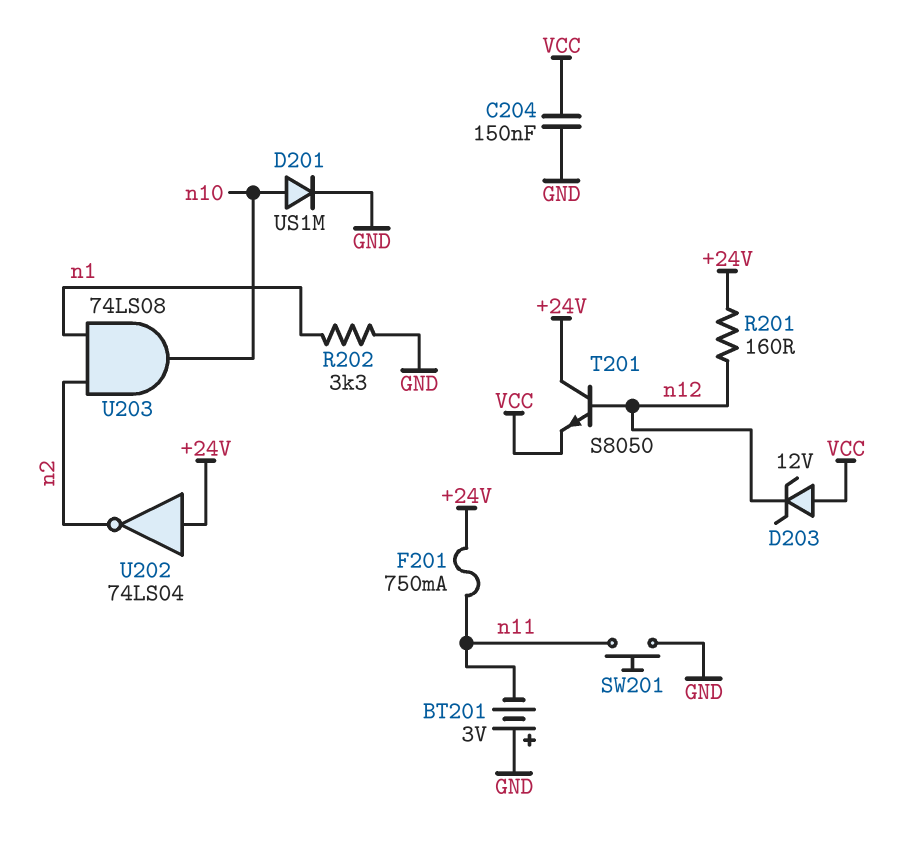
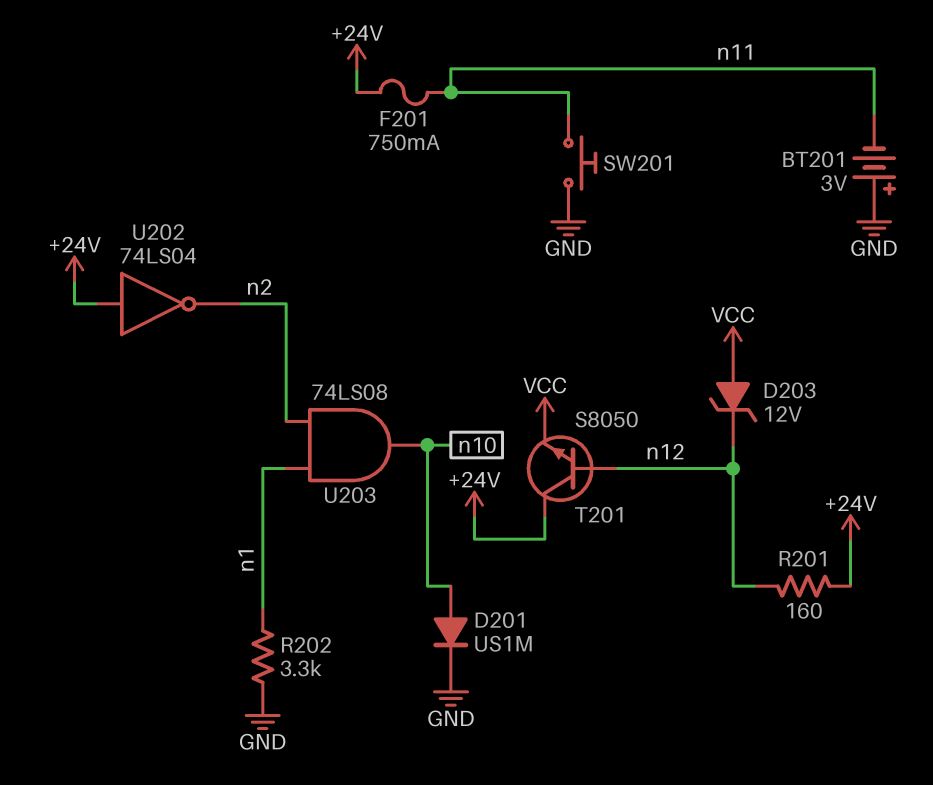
C204: 150nF (GND, VCC) -> none

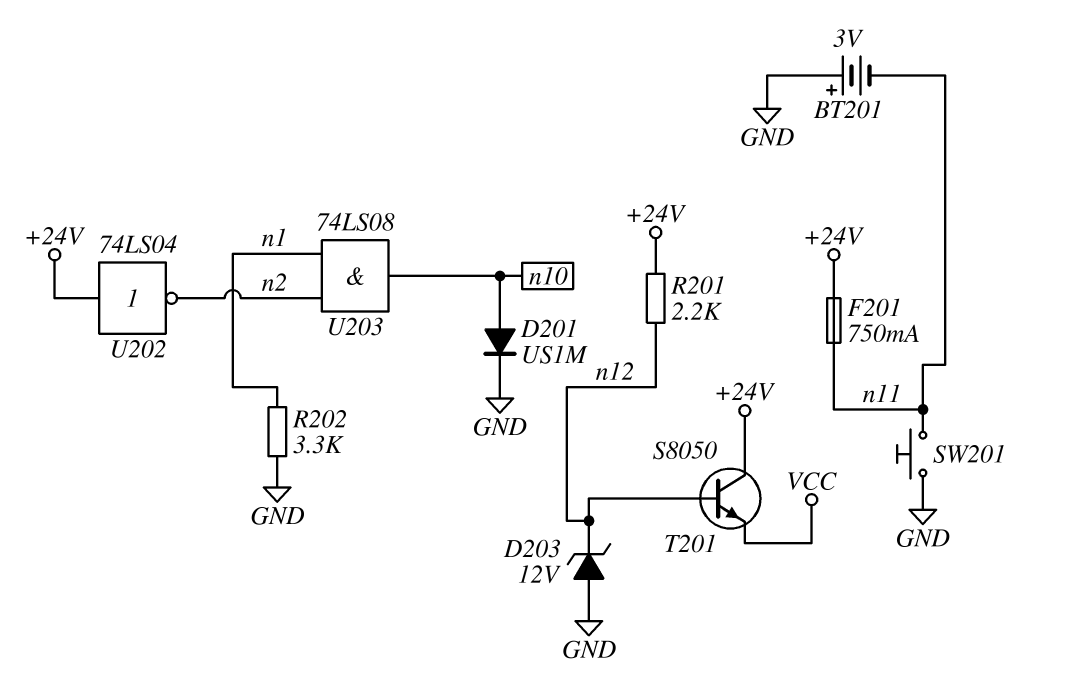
D203: zener 12V (A VCC, K n12) -> zener 12V (A GND, K n12)
R201: 160 (+24V, n12) -> 2.2k (+24V, n12)

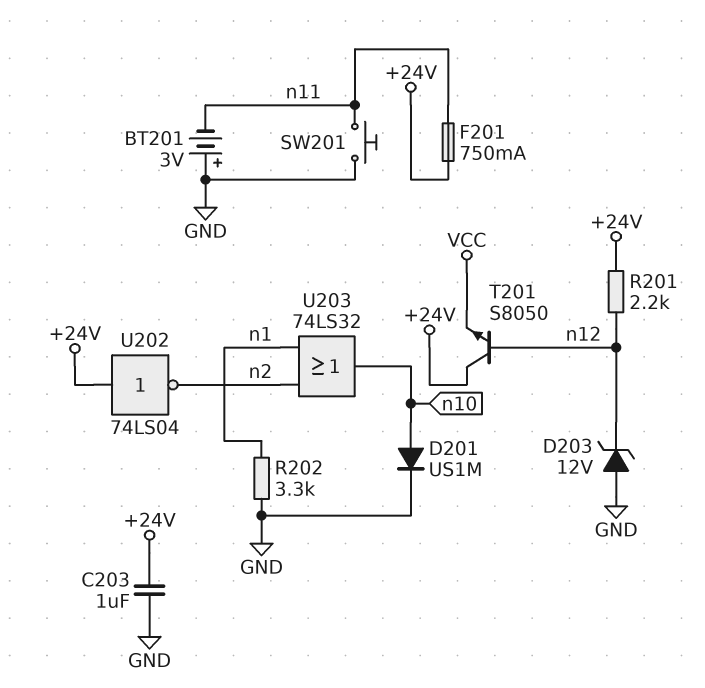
C203: none -> 1uF (+24V, GND)
U203: AND 74LS08 (in n1, in n2, out n10) -> OR 74LS32 (in n1, in n2, out n10)

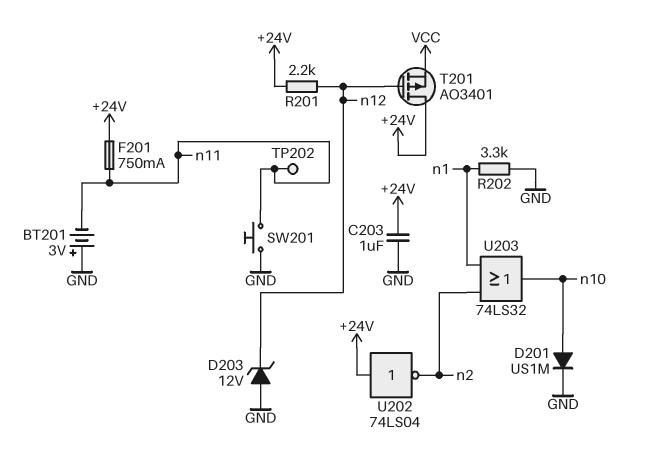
T201: NPN S8050 (B n12, C +24V, E VCC) -> PMOS AO3401 (G n12, D +24V, S VCC)
TP202: none -> test point (n11)

